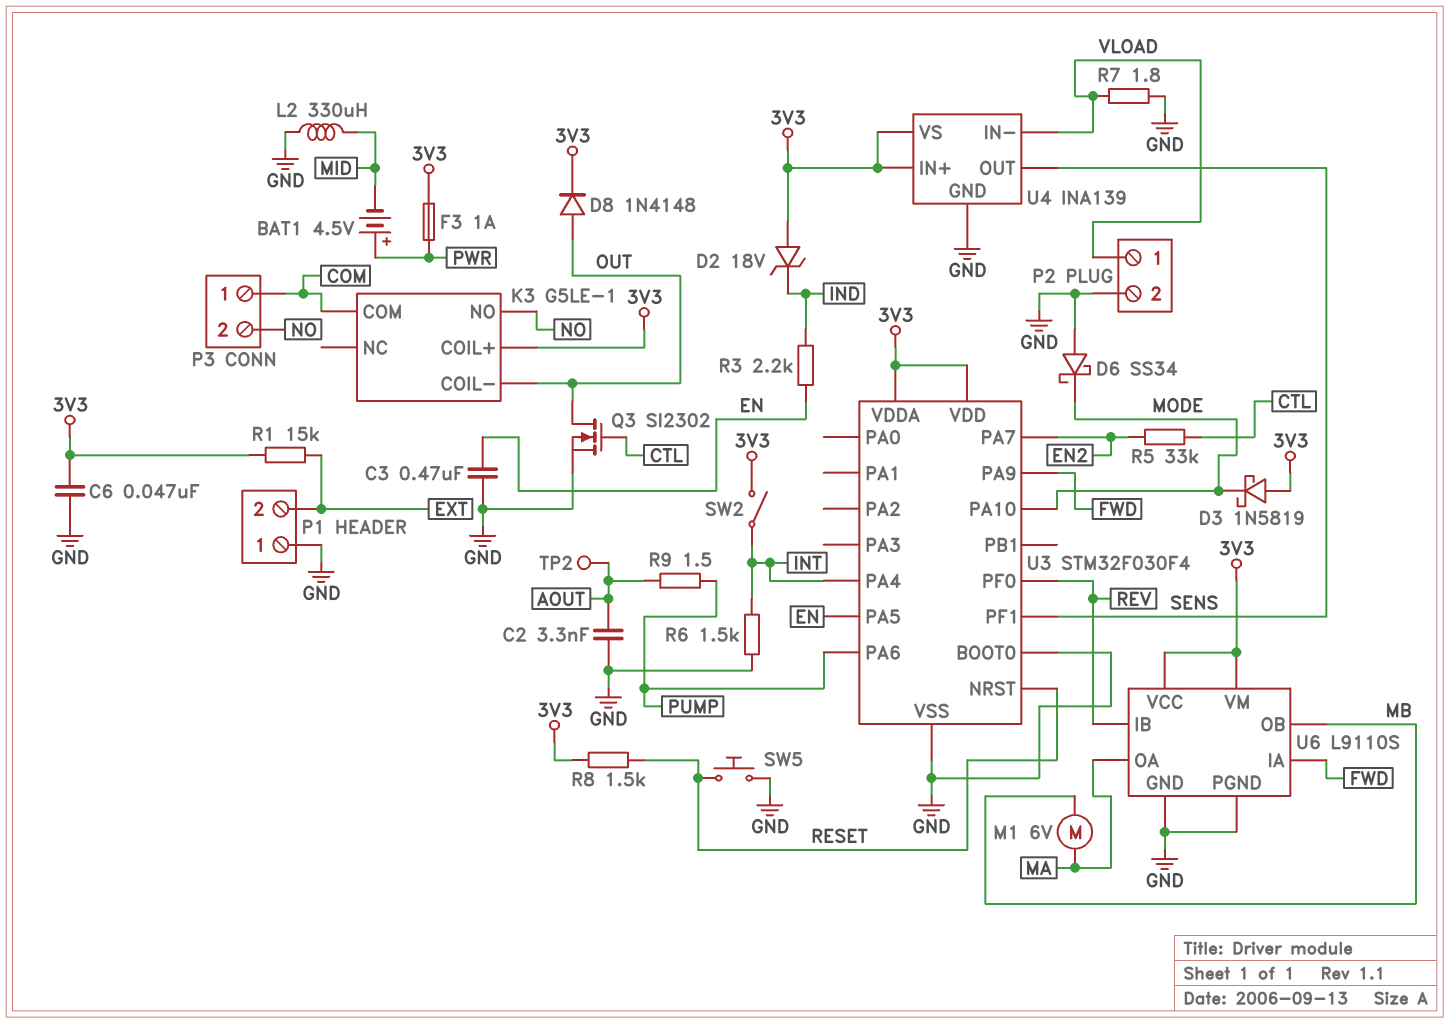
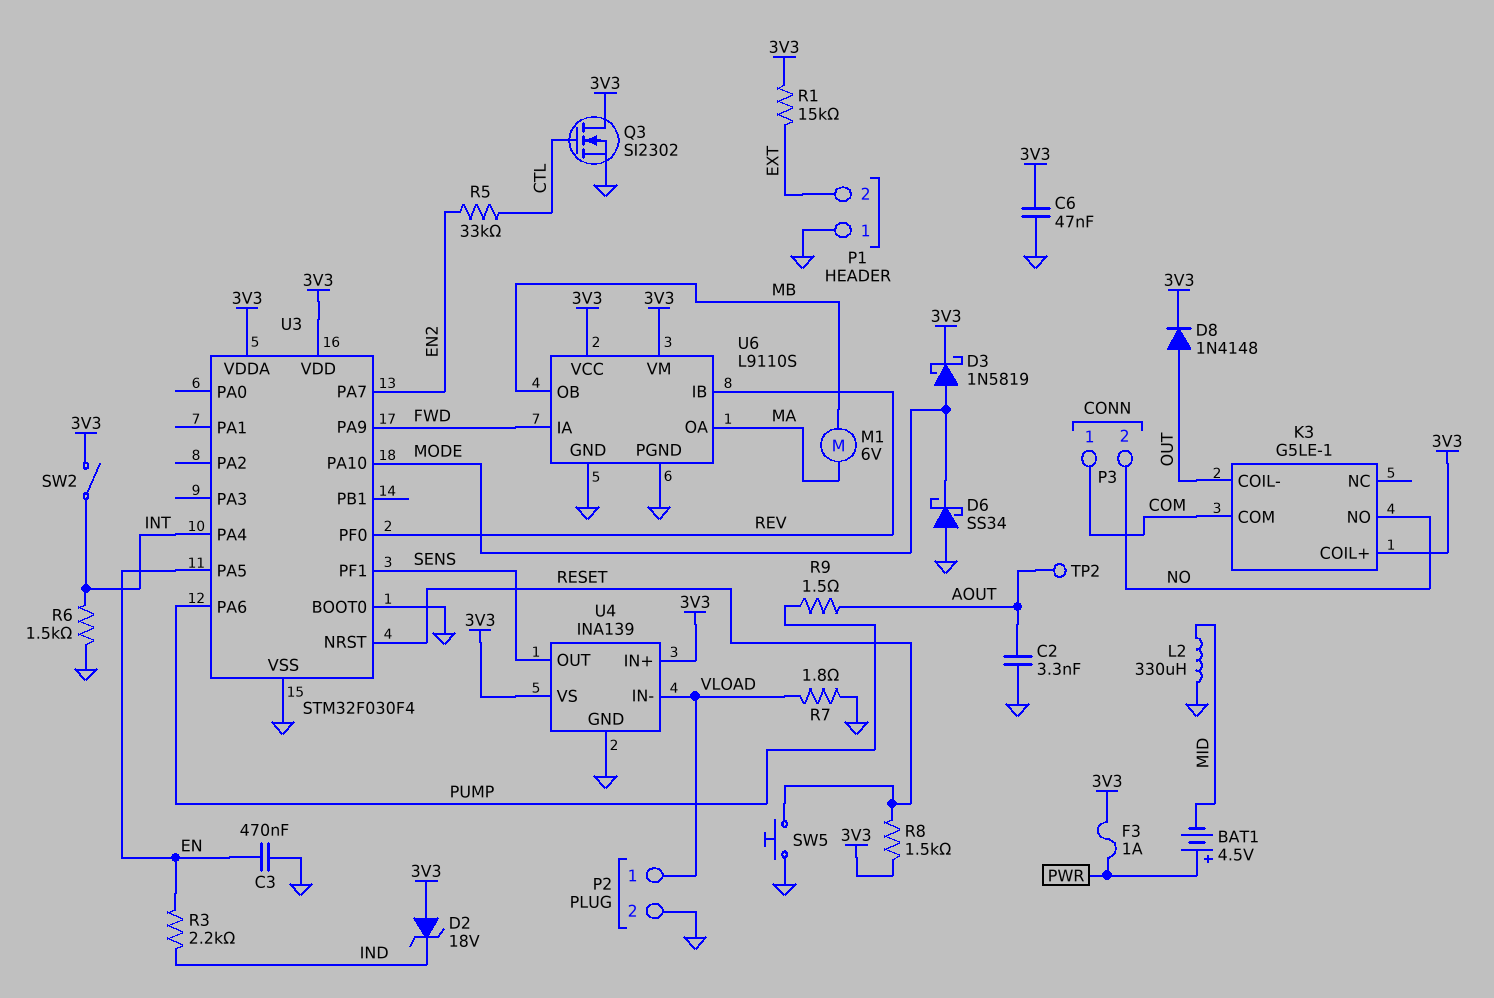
D3: schottky 1N5819 (A 3V3, K MODE) -> schottky 1N5819 (A MODE, K 3V3)
Q3: NMOS SI2302 (G CTL, D OUT, S GND) -> NMOS SI2302 (G CTL, D 3V3, S GND)

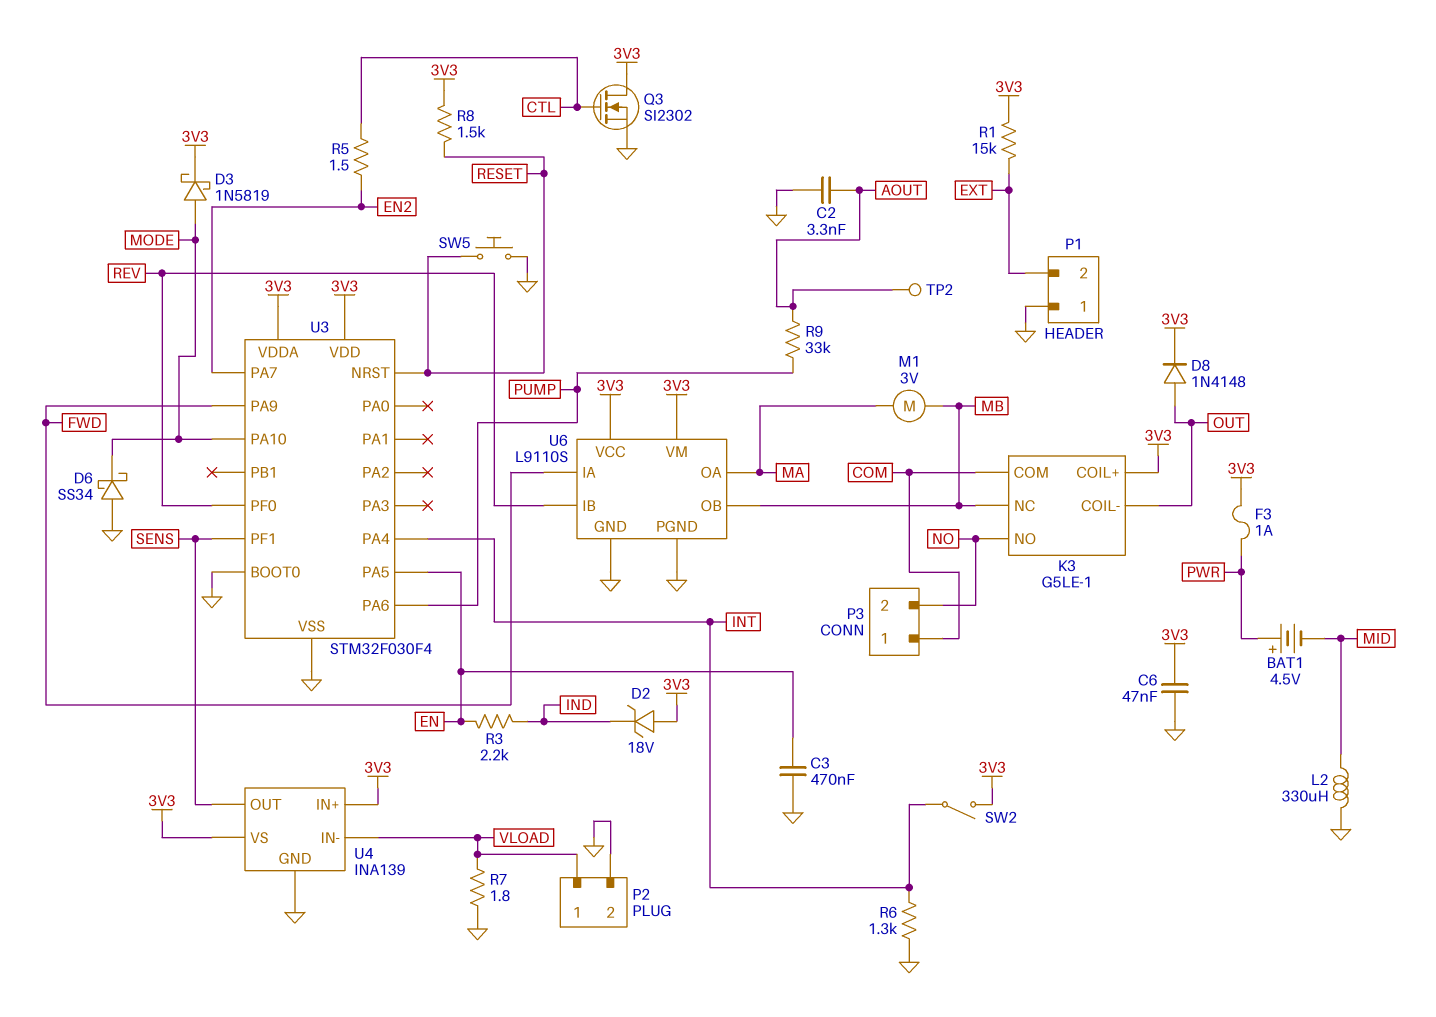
K3 pin NC: none -> MB
M1: motor 6V (MA, MB) -> motor 3V (MA, MB)
R5: 33k (CTL, EN2) -> 1.5 (CTL, EN2)
R6: 1.5k (GND, INT) -> 1.3k (GND, INT)
R9: 1.5 (AOUT, PUMP) -> 33k (AOUT, PUMP)

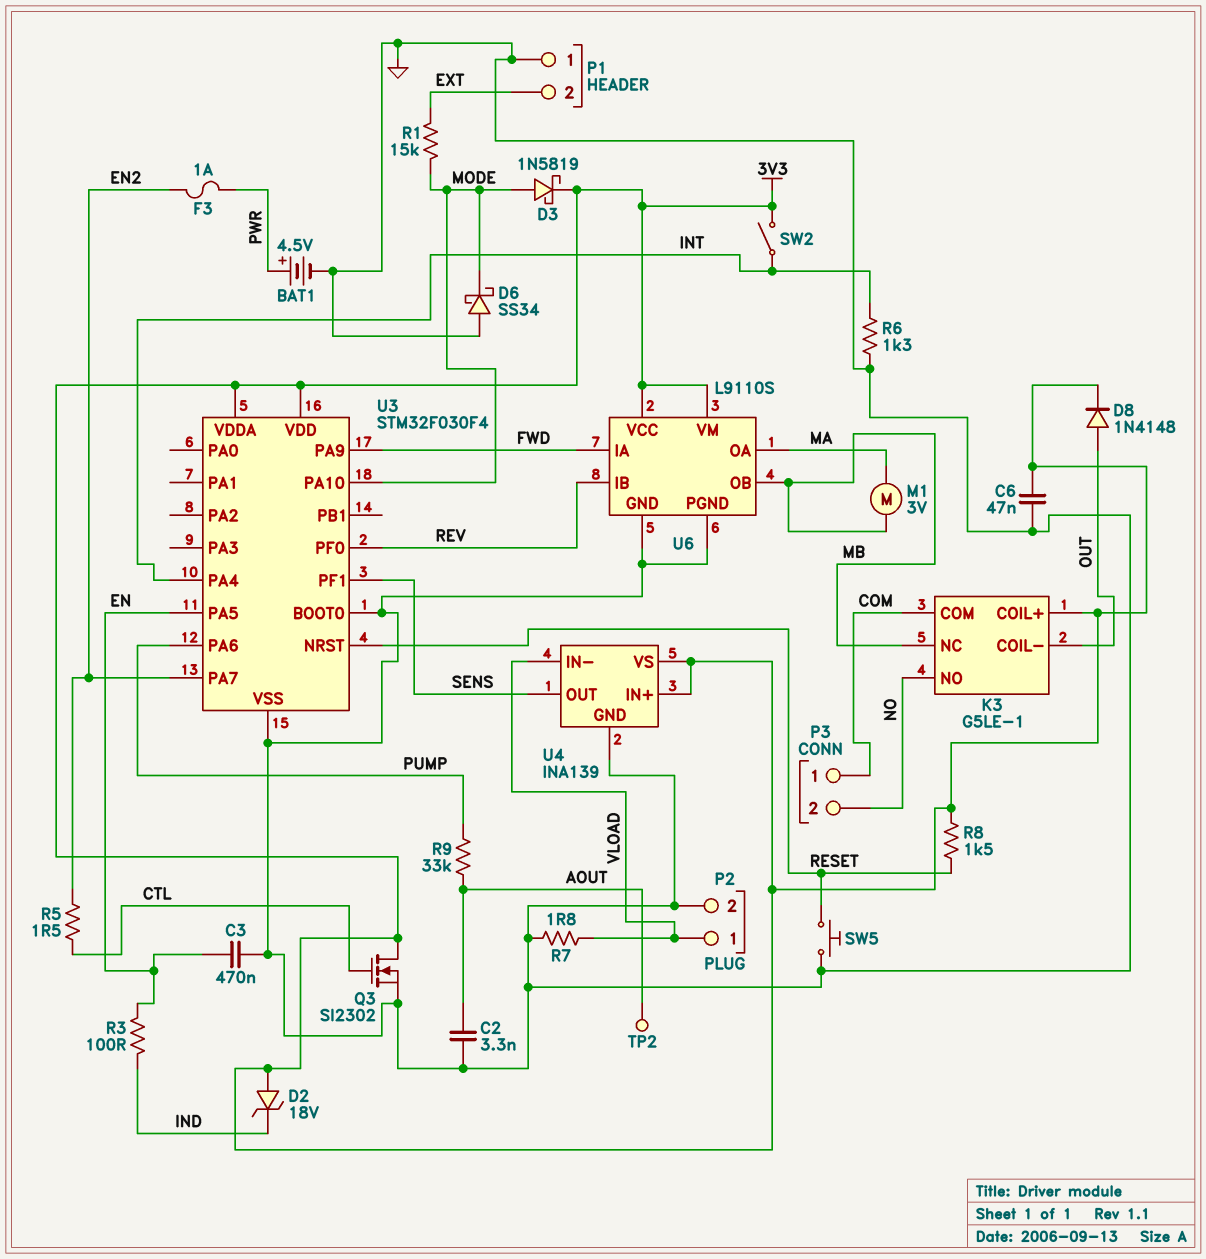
BAT1: 4.5V (plus PWR, minus MID) -> 4.5V (plus PWR, minus GND)
F3: 1A (3V3, PWR) -> 1A (EN2, PWR)
L2: 330uH (GND, MID) -> none
R1: 15k (3V3, EXT) -> 15k (EXT, MODE)
R3: 2.2k (EN, IND) -> 100 (EN, IND)

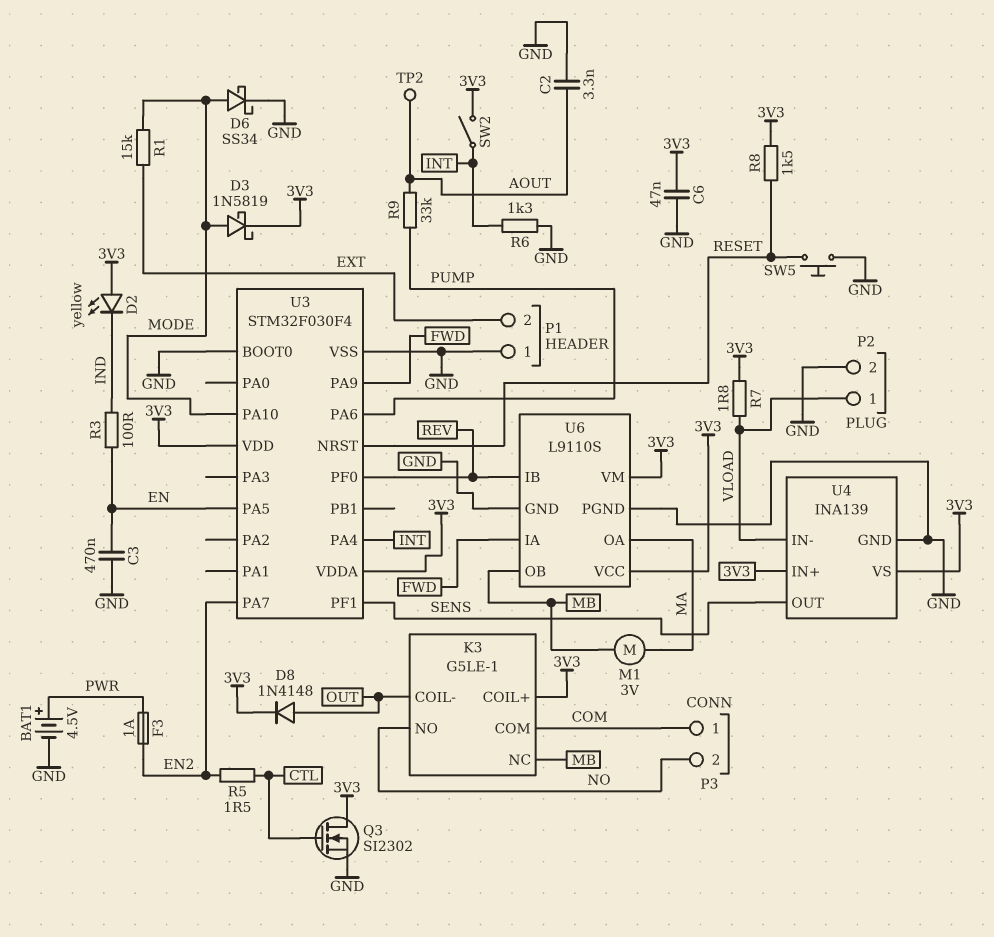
D2: zener 18V (A 3V3, K IND) -> LED yellow (A 3V3, K IND)
D6: schottky SS34 (A GND, K MODE) -> schottky SS34 (A MODE, K GND)
R7: 1.8 (GND, VLOAD) -> 1.8 (3V3, VLOAD)

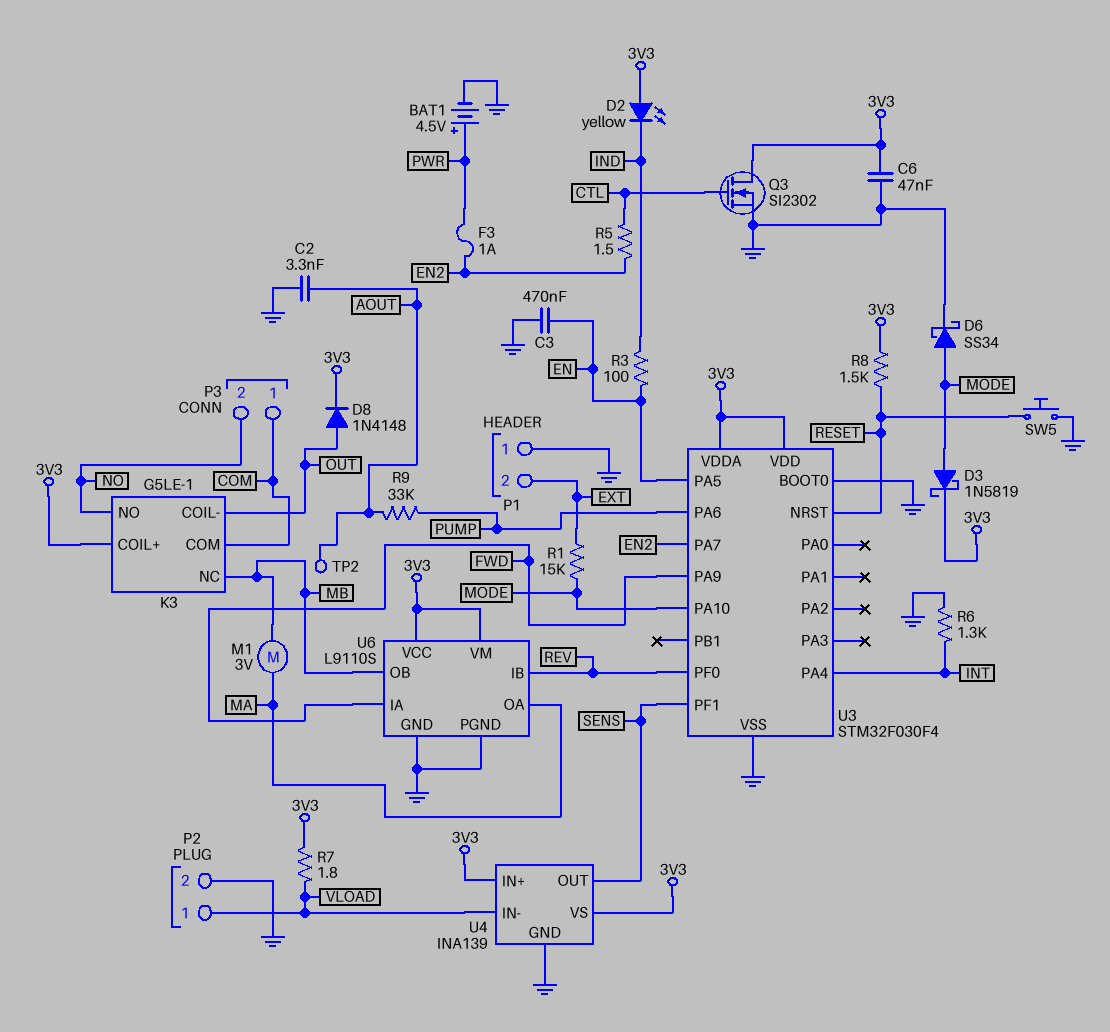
SW2: switch (3V3, INT) -> none

